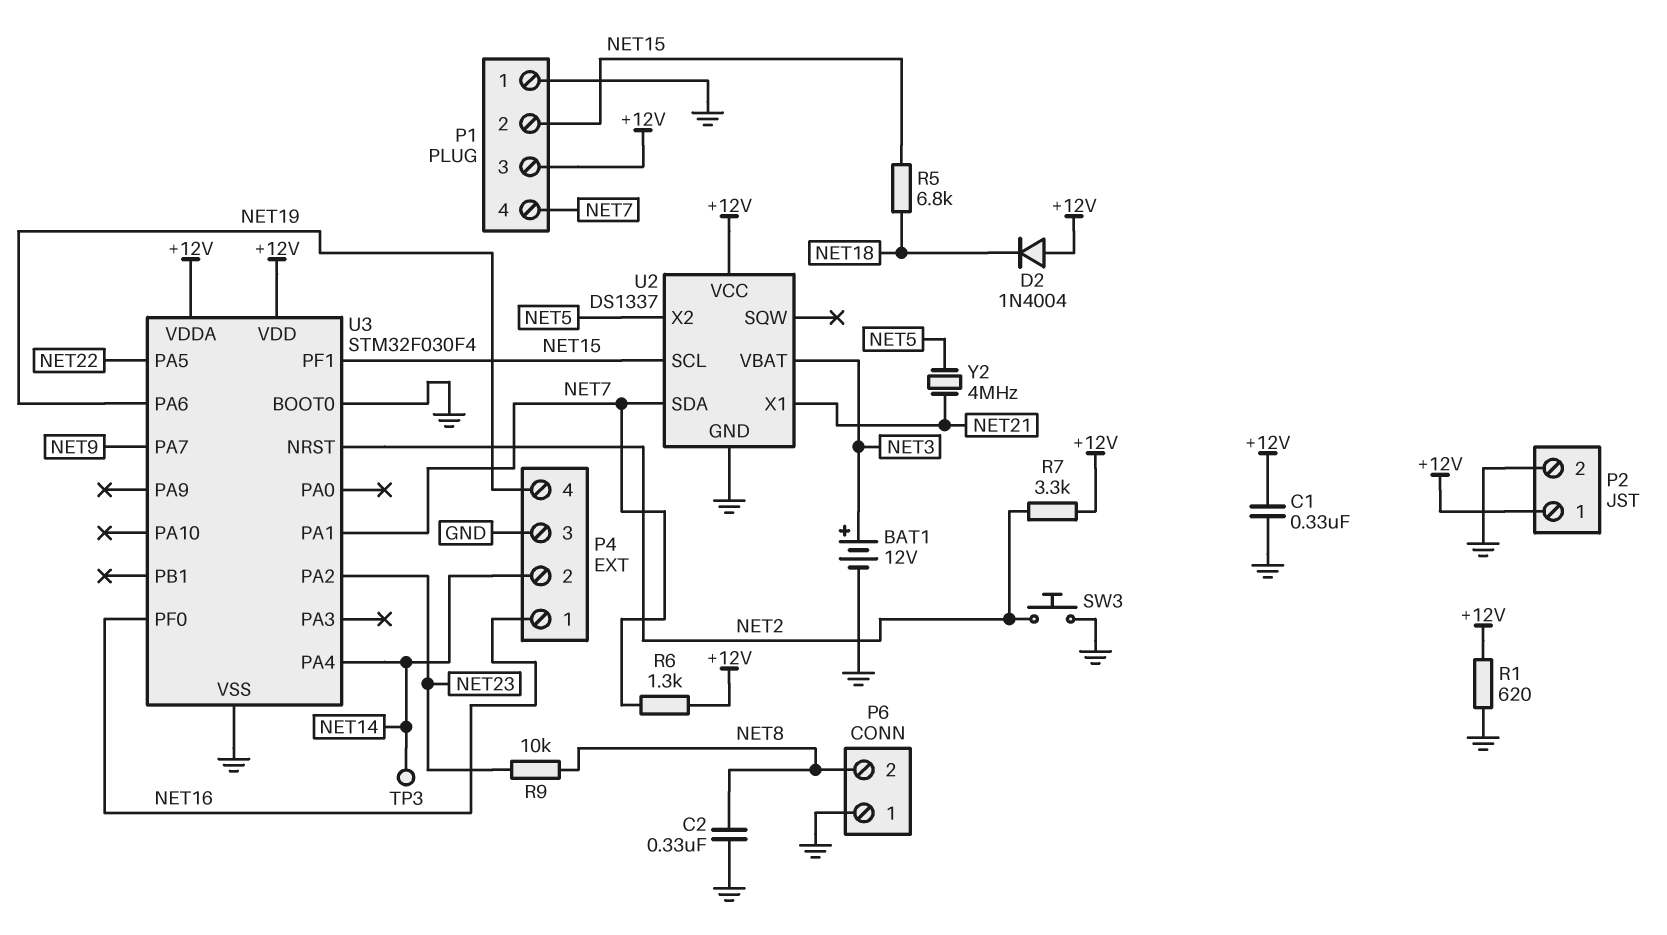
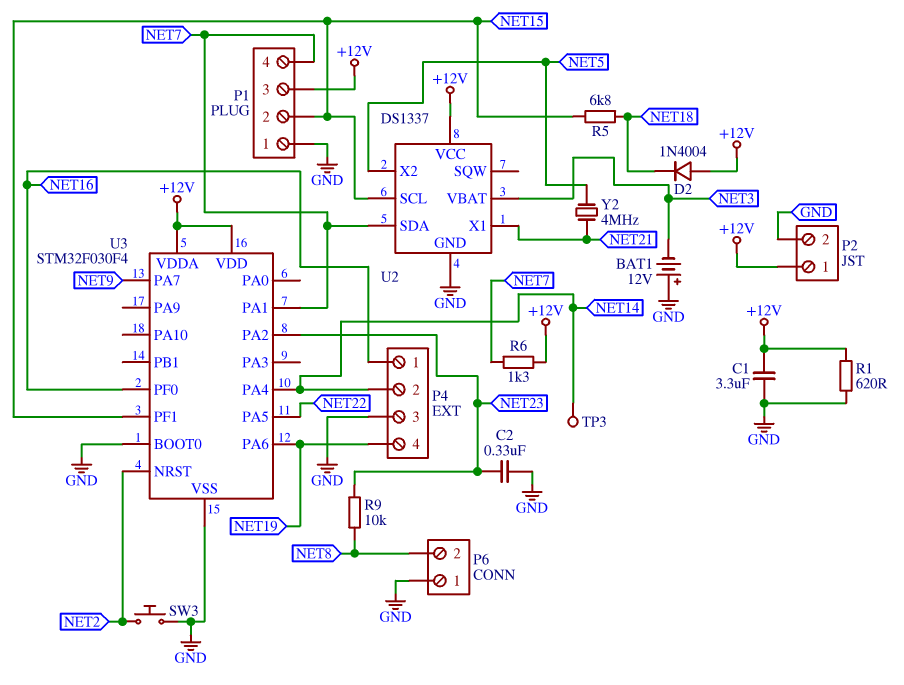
BAT1: 12V (plus NET3, minus GND) -> 12V (plus GND, minus NET3)
C1: 330nF (+12V, GND) -> 3.3uF (+12V, GND)
C2: 330nF (GND, NET8) -> 330nF (GND, NET23)
R7: 3.3k (+12V, NET2) -> none

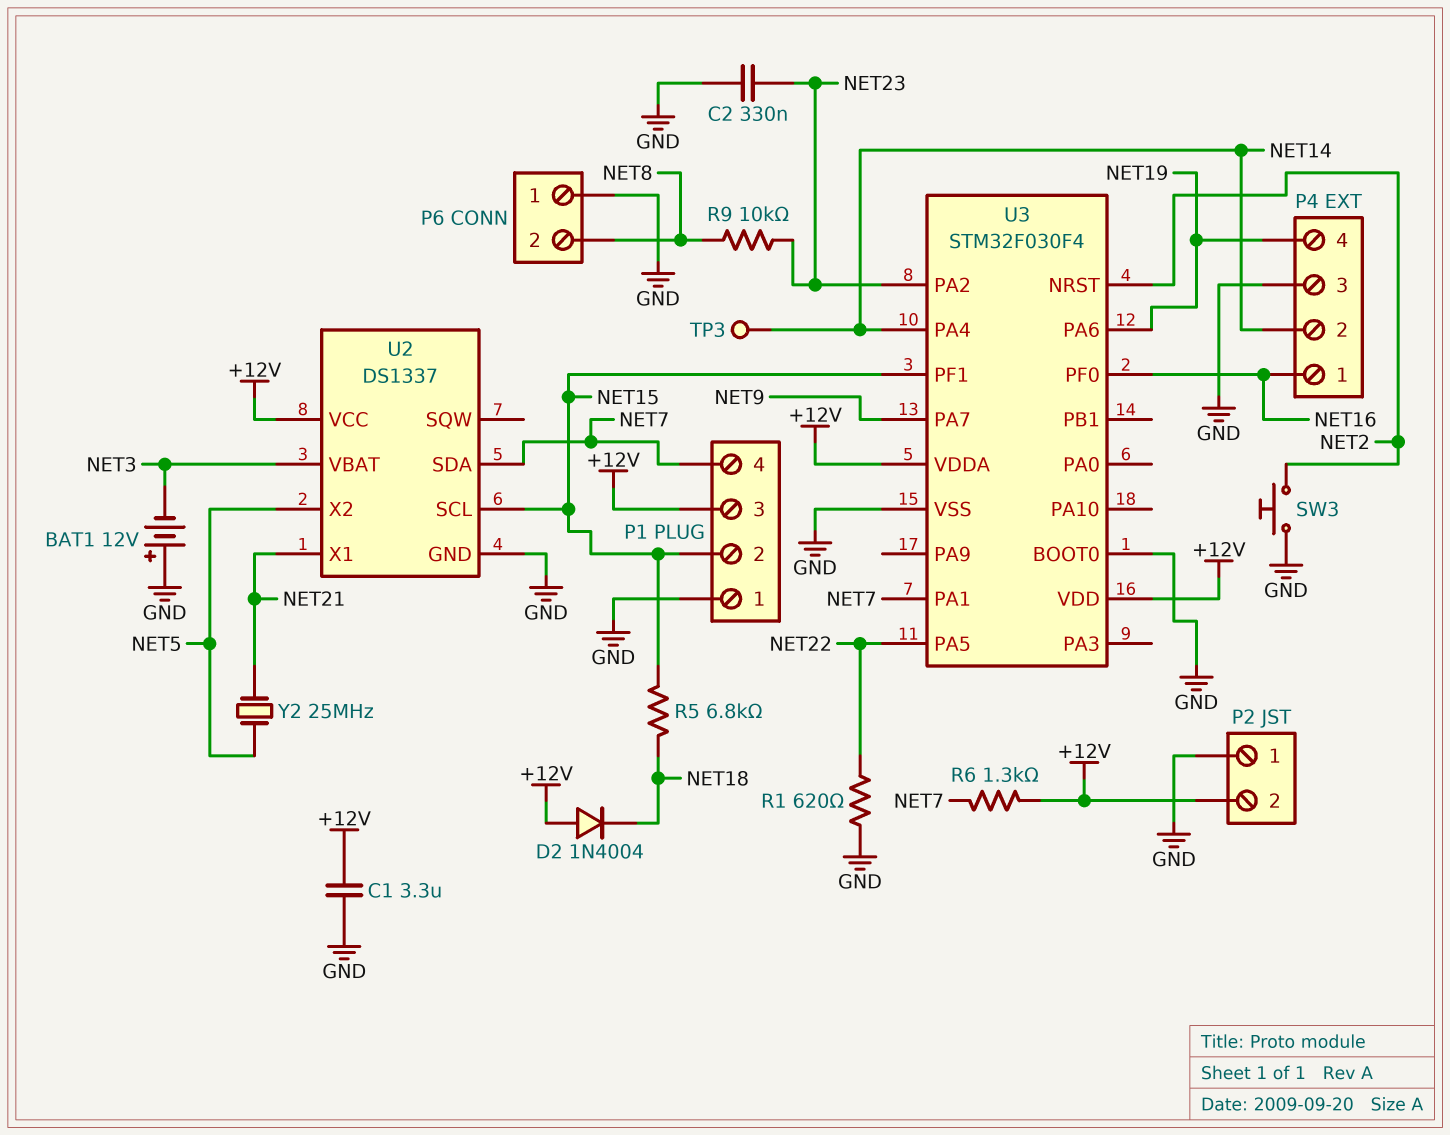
P2 pin 1: +12V -> GND
P2 pin 2: GND -> +12V
R1: 620 (+12V, GND) -> 620 (GND, NET22)
Y2: 4MHz (NET5, NET21) -> 25MHz (NET5, NET21)

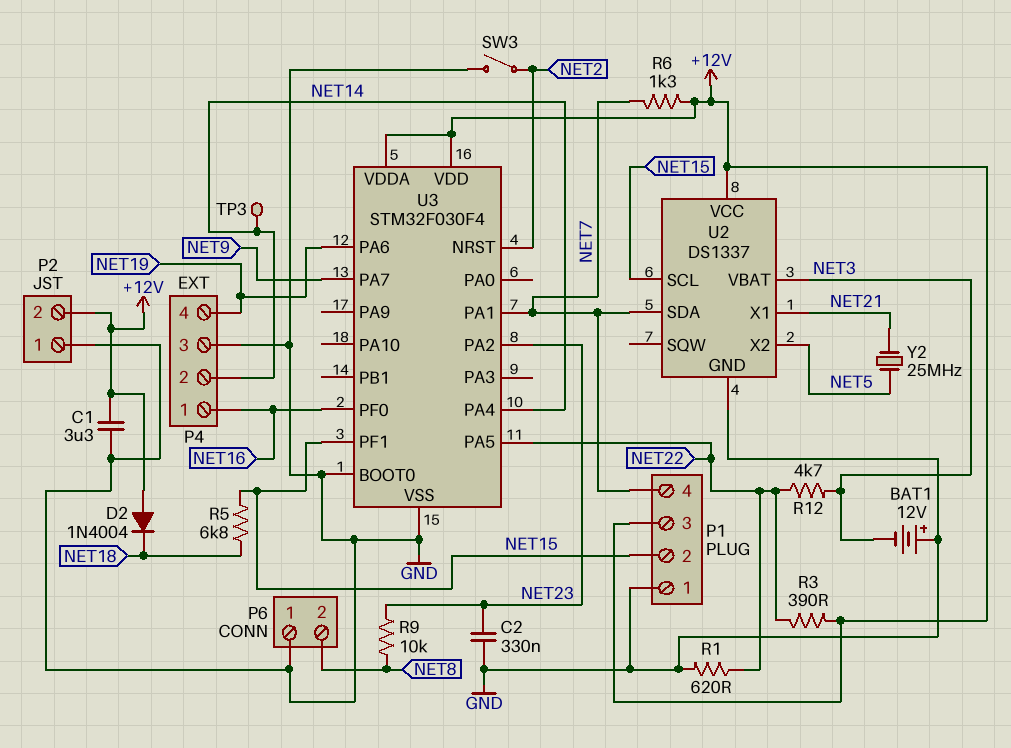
R3: none -> 390 (+12V, NET22)
R12: none -> 4.7k (NET3, NET22)
SW3: button (GND, NET2) -> switch (GND, NET2)

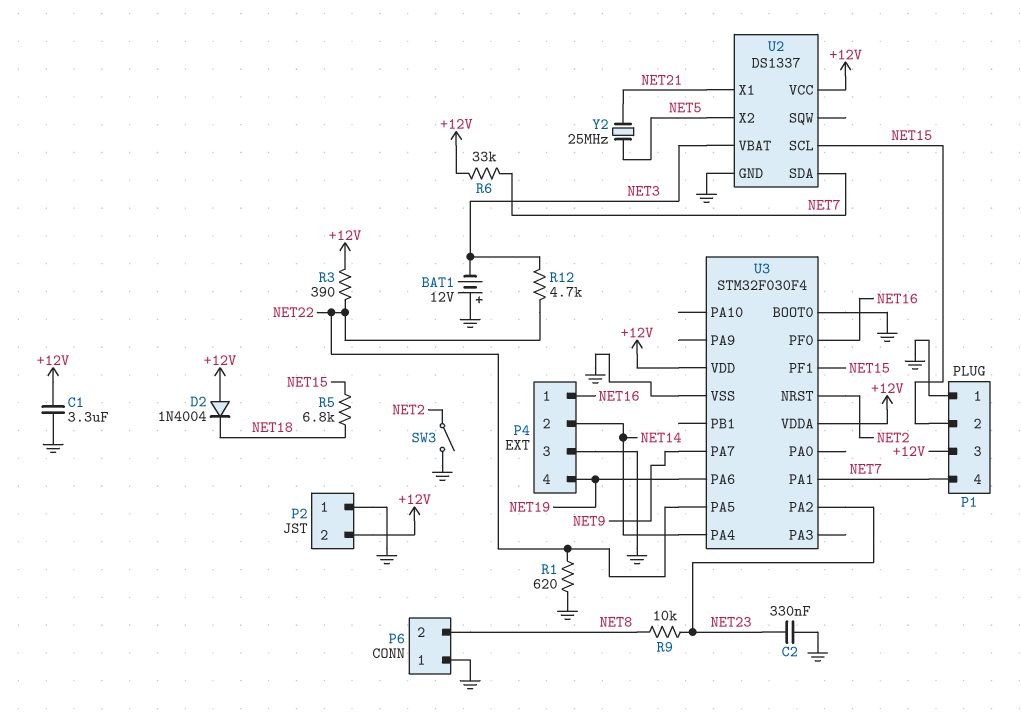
R6: 1.3k (+12V, NET7) -> 33k (+12V, NET7)
TP3: test point (NET14) -> none

